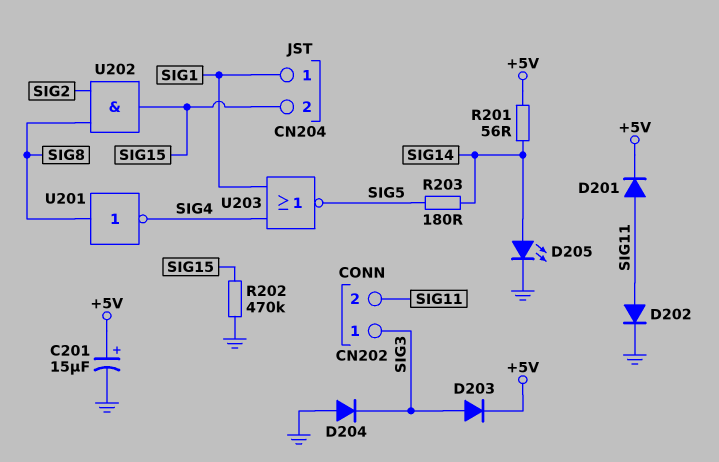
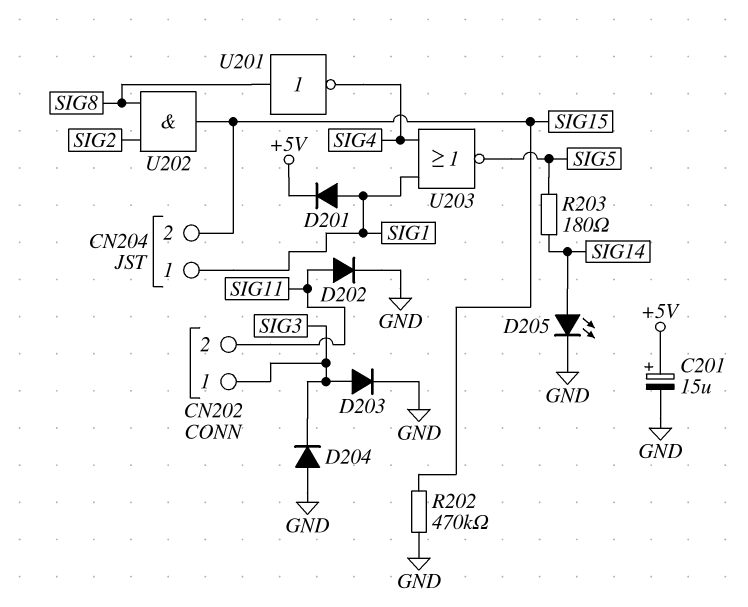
D201: diode (A SIG11, K +5V) -> diode (A SIG1, K +5V)
D203: diode (A SIG3, K +5V) -> diode (A SIG3, K GND)
R201: 56 (+5V, SIG14) -> none

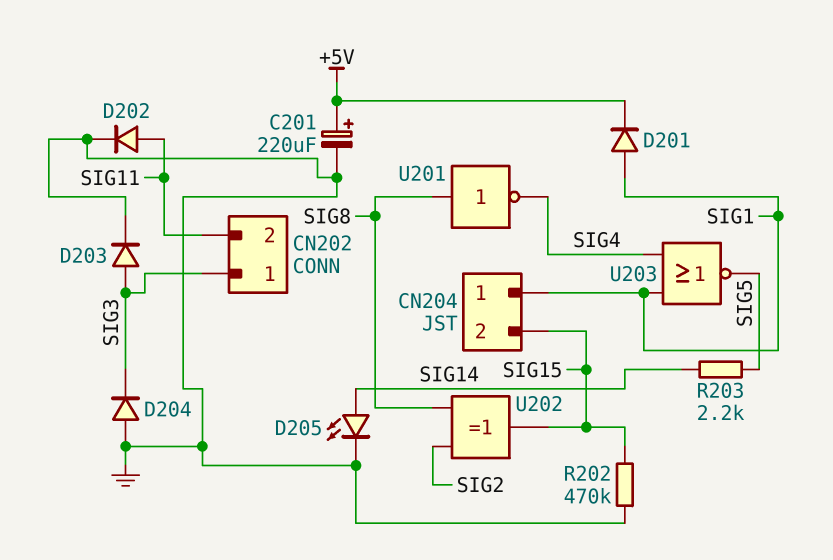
C201: 15uF (plus +5V, minus GND) -> 220uF (plus +5V, minus GND)
R203: 180 (SIG5, SIG14) -> 2.2k (SIG5, SIG14)
U202: AND (in SIG2, in SIG8, out SIG15) -> XOR (in SIG2, in SIG8, out SIG15)

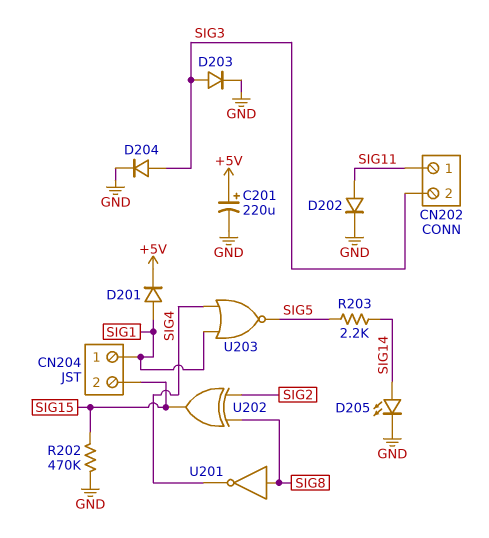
CN202 pin 1: SIG3 -> SIG11
CN202 pin 2: SIG11 -> SIG3
D204: diode (A GND, K SIG3) -> diode (A SIG3, K GND)

